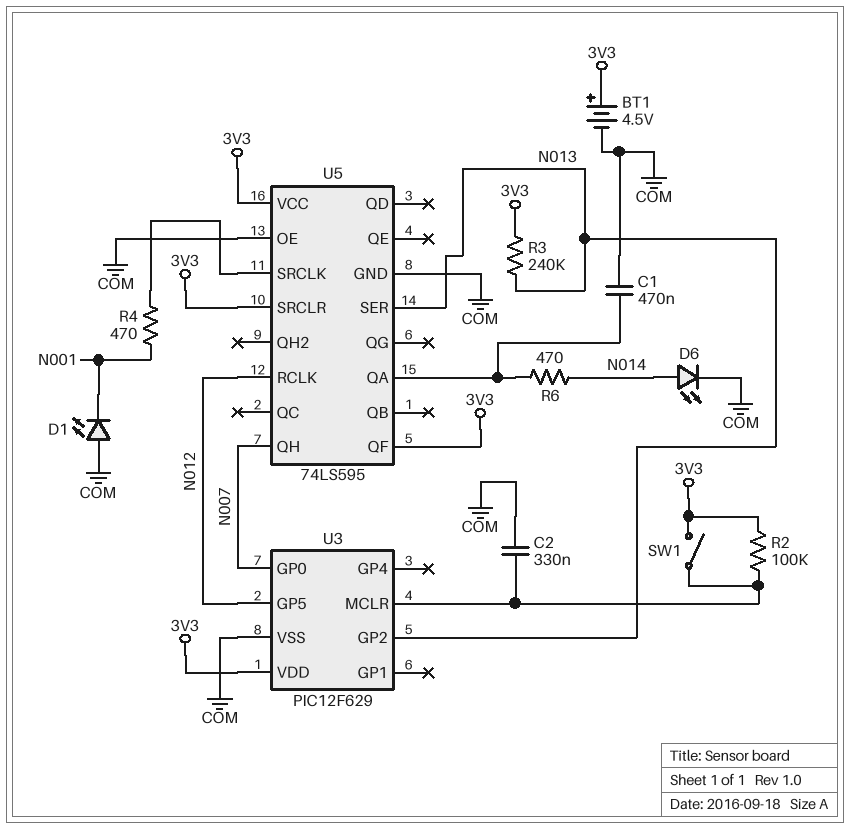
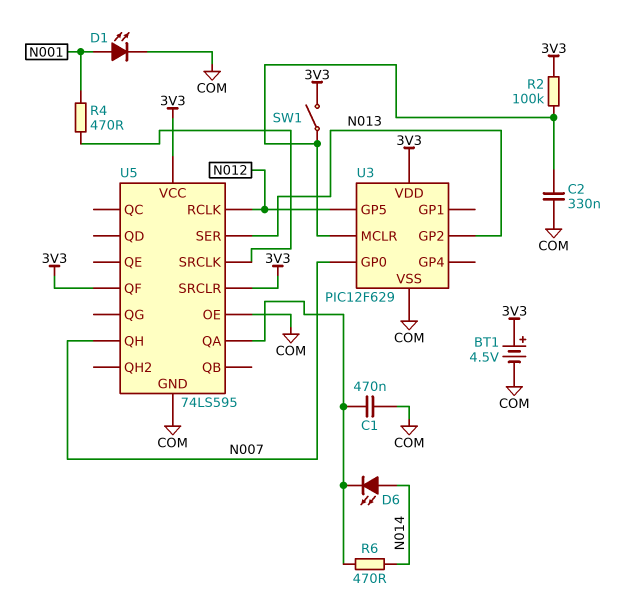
D1: LED (A COM, K N001) -> LED (A N001, K COM)
D6: LED (A N014, K COM) -> LED (A N014, K U5/QA)
R3: 240k (3V3, N013) -> none

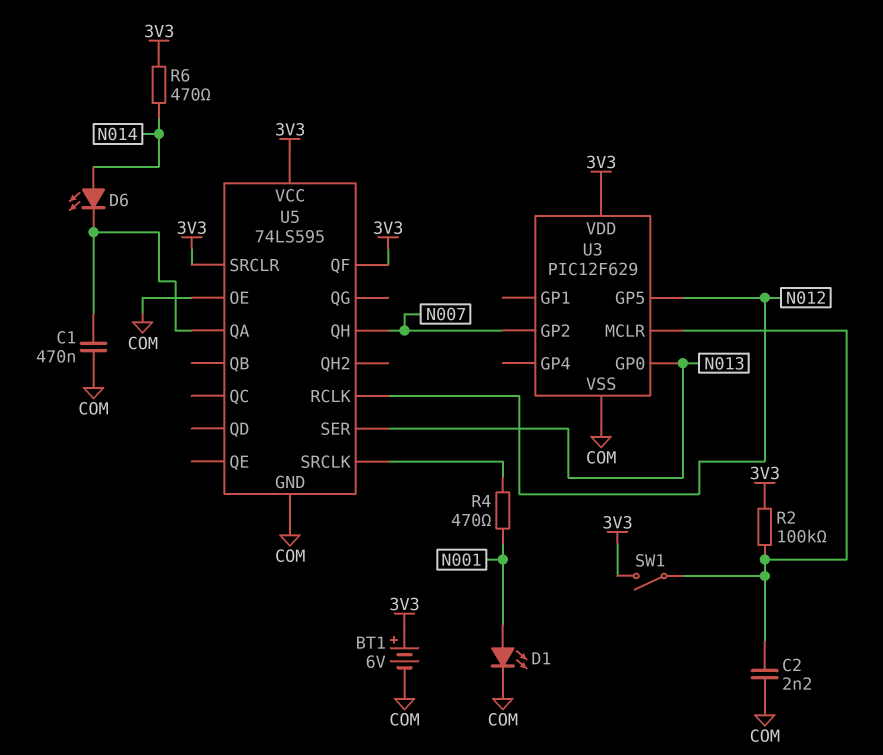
BT1: 4.5V (plus 3V3, minus COM) -> 6V (plus 3V3, minus COM)
C2: 330nF (COM, U3/MCLR) -> 2.2nF (COM, U3/MCLR)
R6: 470 (N014, U5/QA) -> 470 (3V3, N014)
U3 pin GP0: N007 -> N013
U3 pin GP2: N013 -> N007

